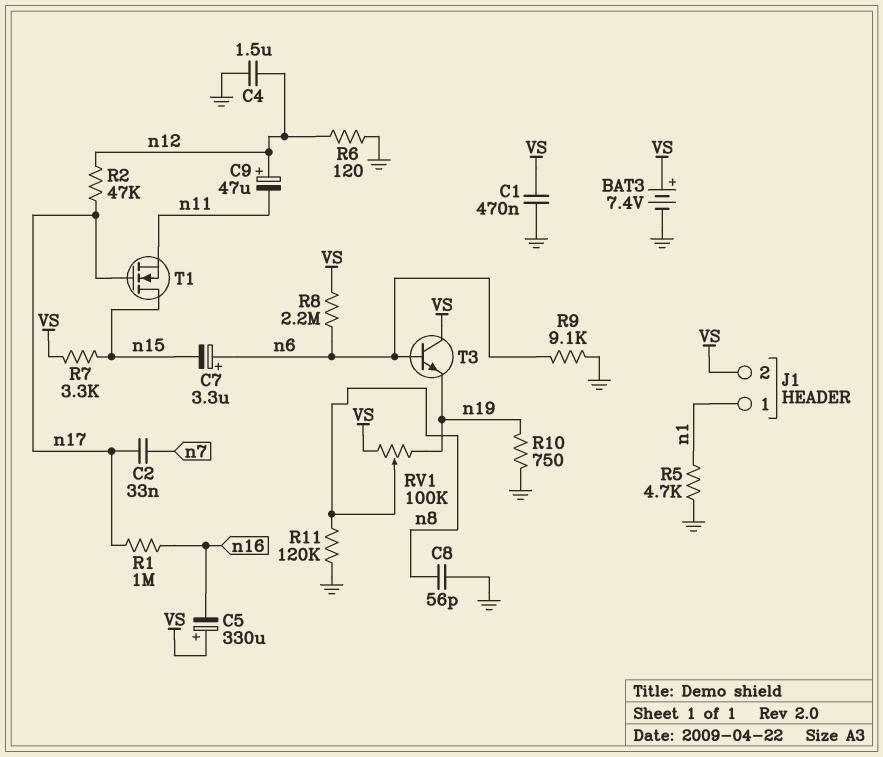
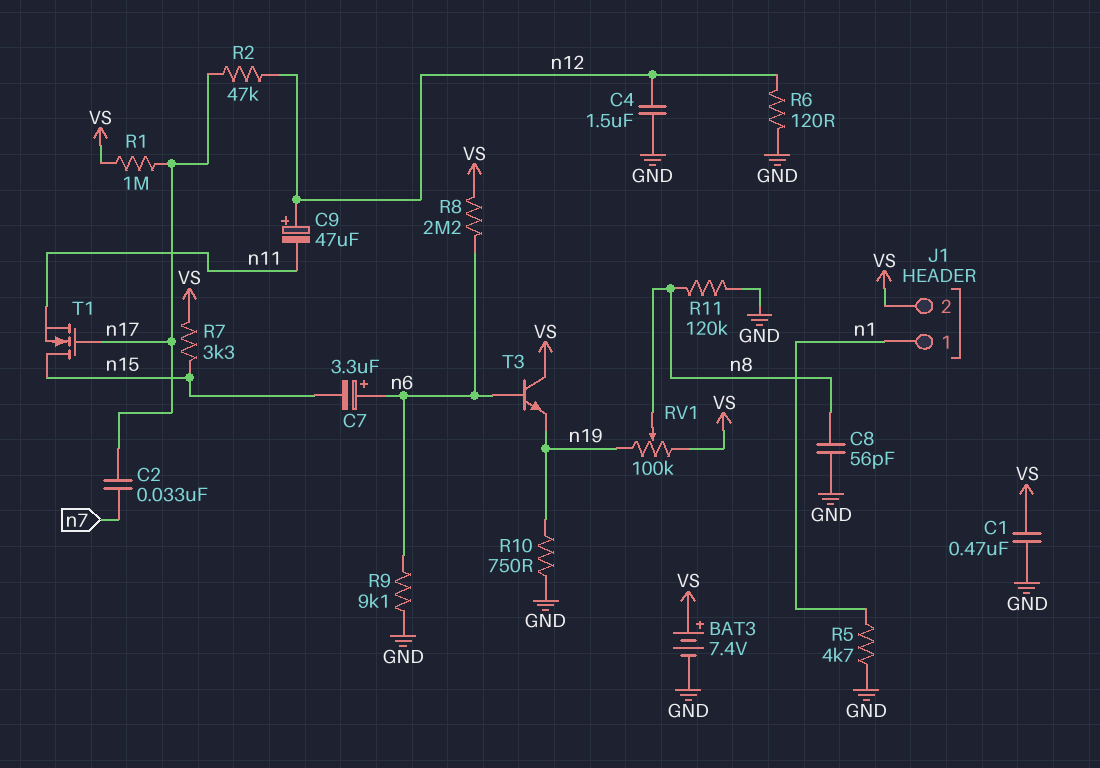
C5: 330uF (plus VS, minus n16) -> none
R1: 1M (n16, n17) -> 1M (VS, n17)

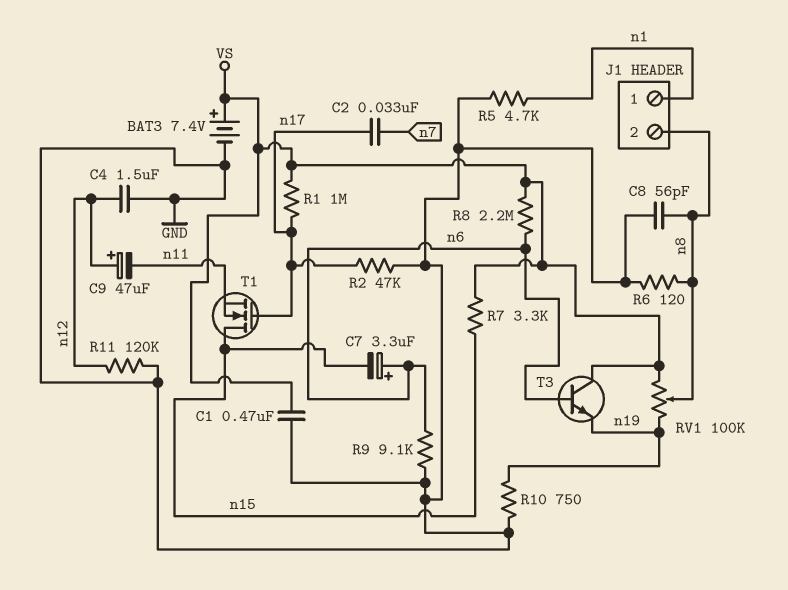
J1 pin 2: VS -> n8
R2: 47k (n12, n17) -> 47k (GND, n17)
R6: 120 (GND, n12) -> 120 (GND, n8)
R11: 120k (GND, n8) -> 120k (GND, n12)

